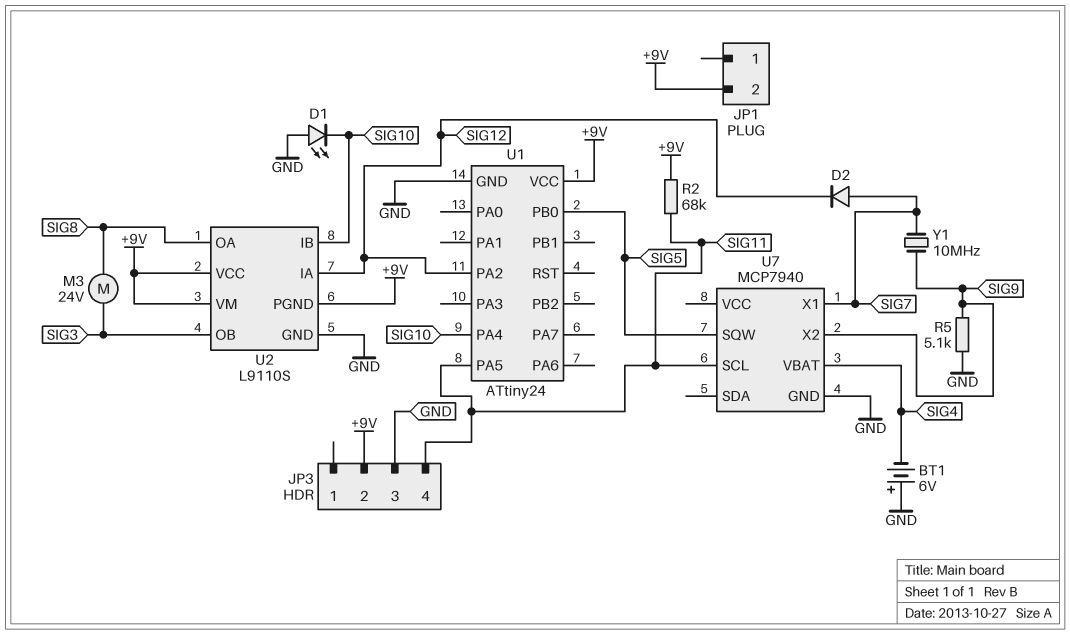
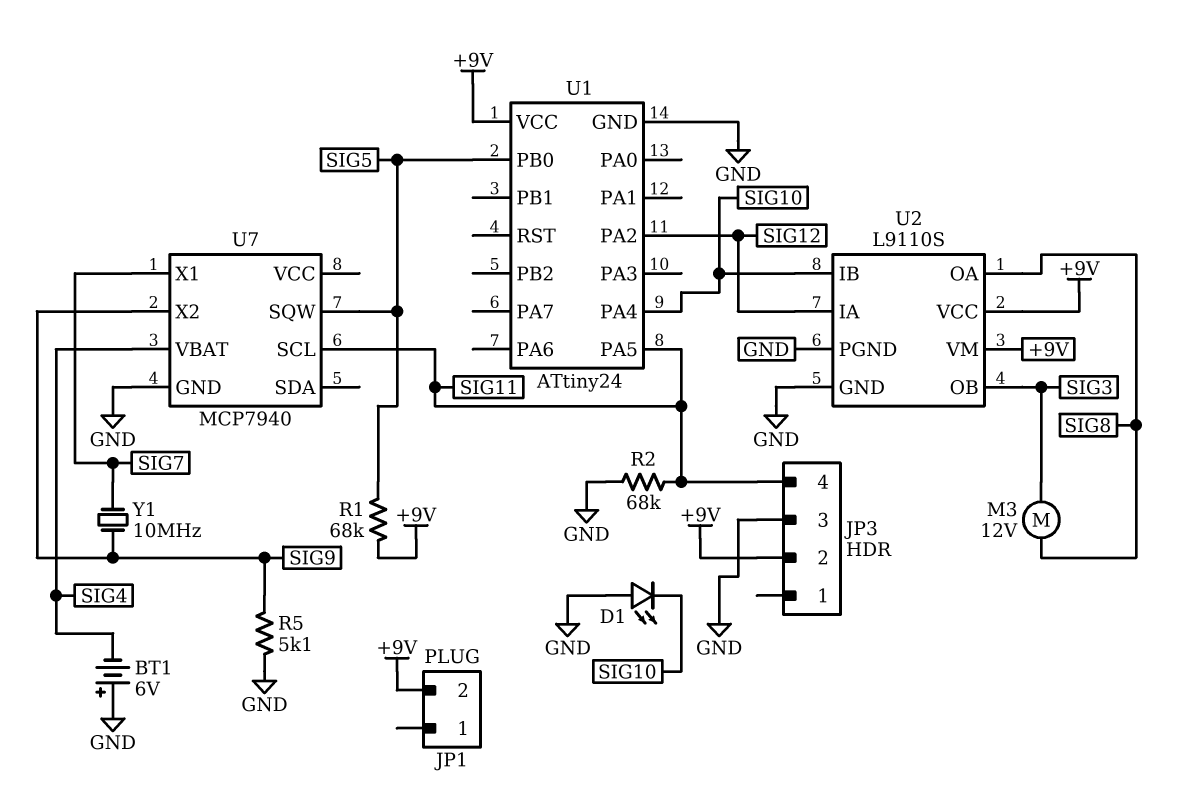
D2: diode (A SIG7, K SIG12) -> none
M3: motor 24V (SIG3, SIG8) -> motor 12V (SIG3, SIG8)
R1: none -> 68k (+9V, SIG5)
R2: 68k (+9V, SIG11) -> 68k (GND, SIG11)
U2 pin PGND: +9V -> GND

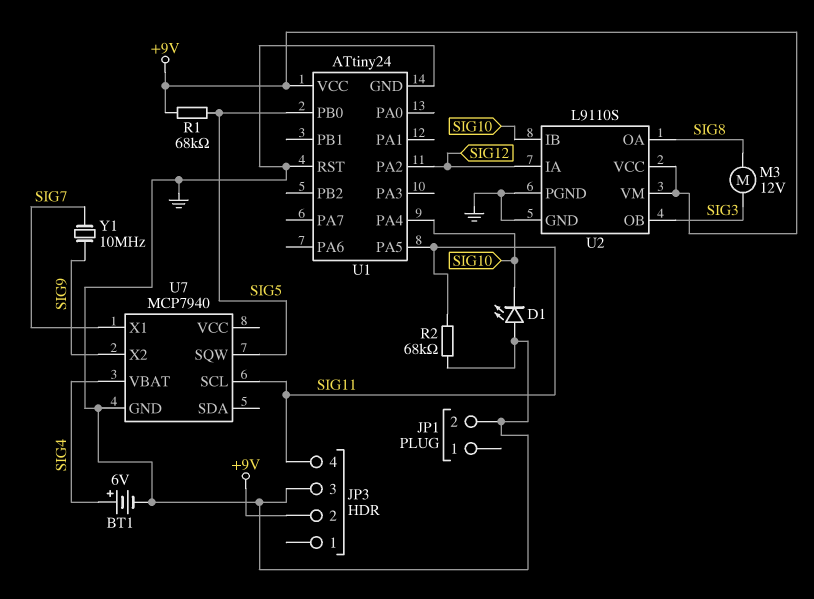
BT1: 6V (plus GND, minus SIG4) -> 6V (plus SIG4, minus GND)
JP1 pin 2: +9V -> GND
R5: 5.1k (GND, SIG9) -> none
U1 pin RST: none -> GND

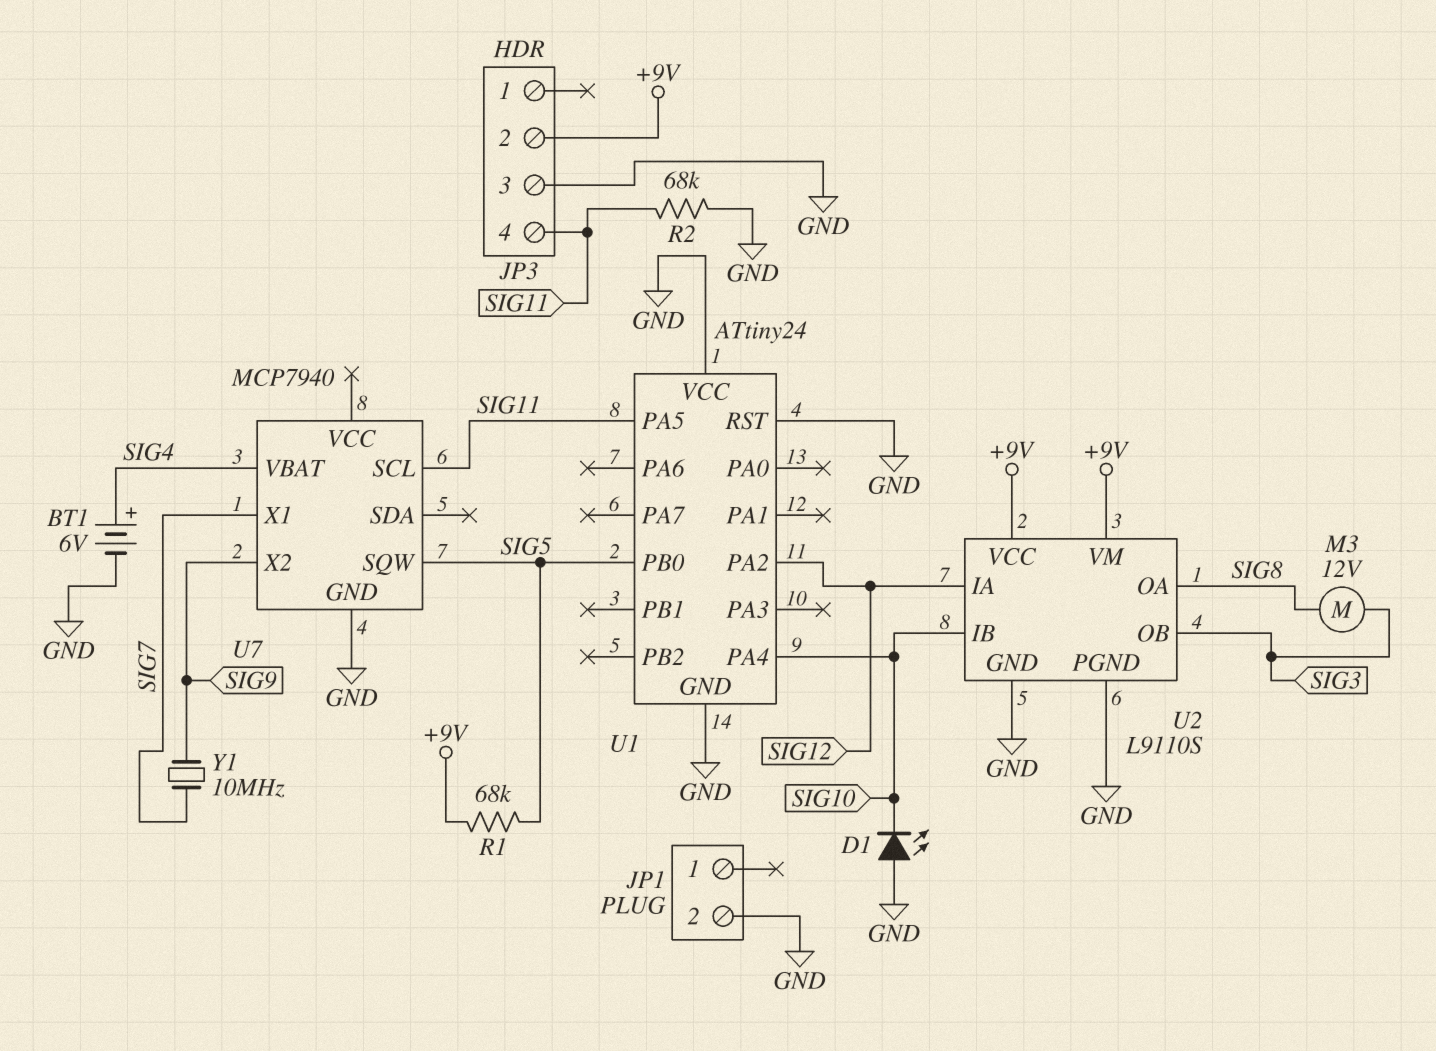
U1 pin VCC: +9V -> GND

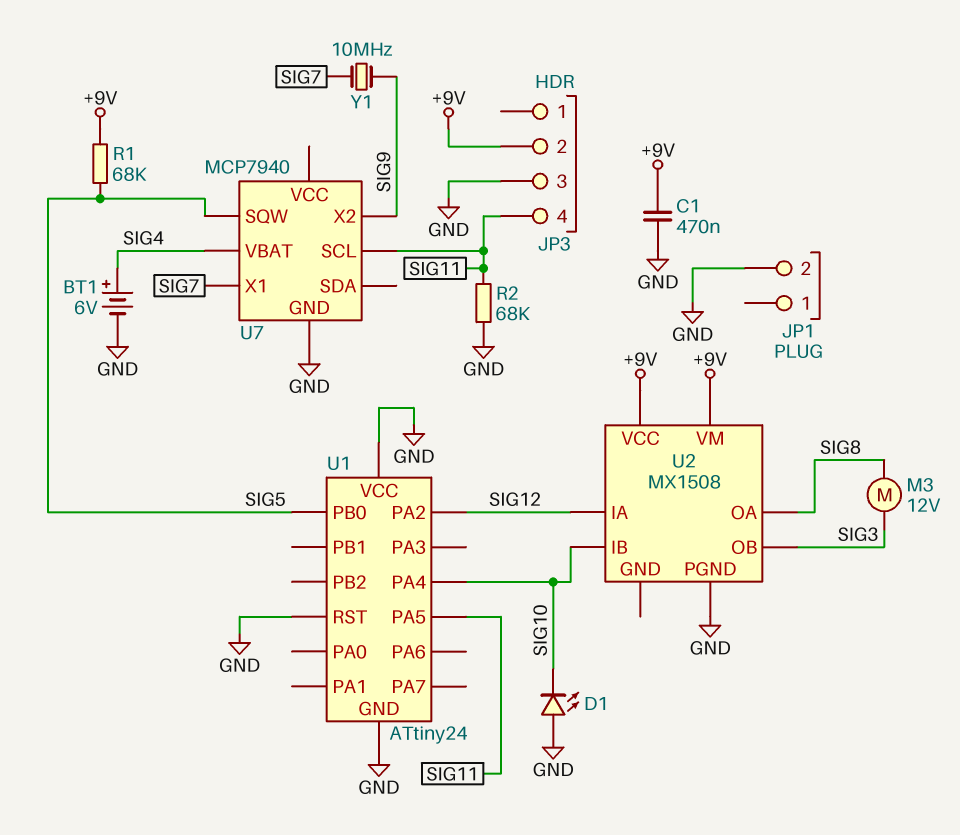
C1: none -> 470nF (+9V, GND)
U2: L9110S -> MX1508
U2 pin GND: GND -> none

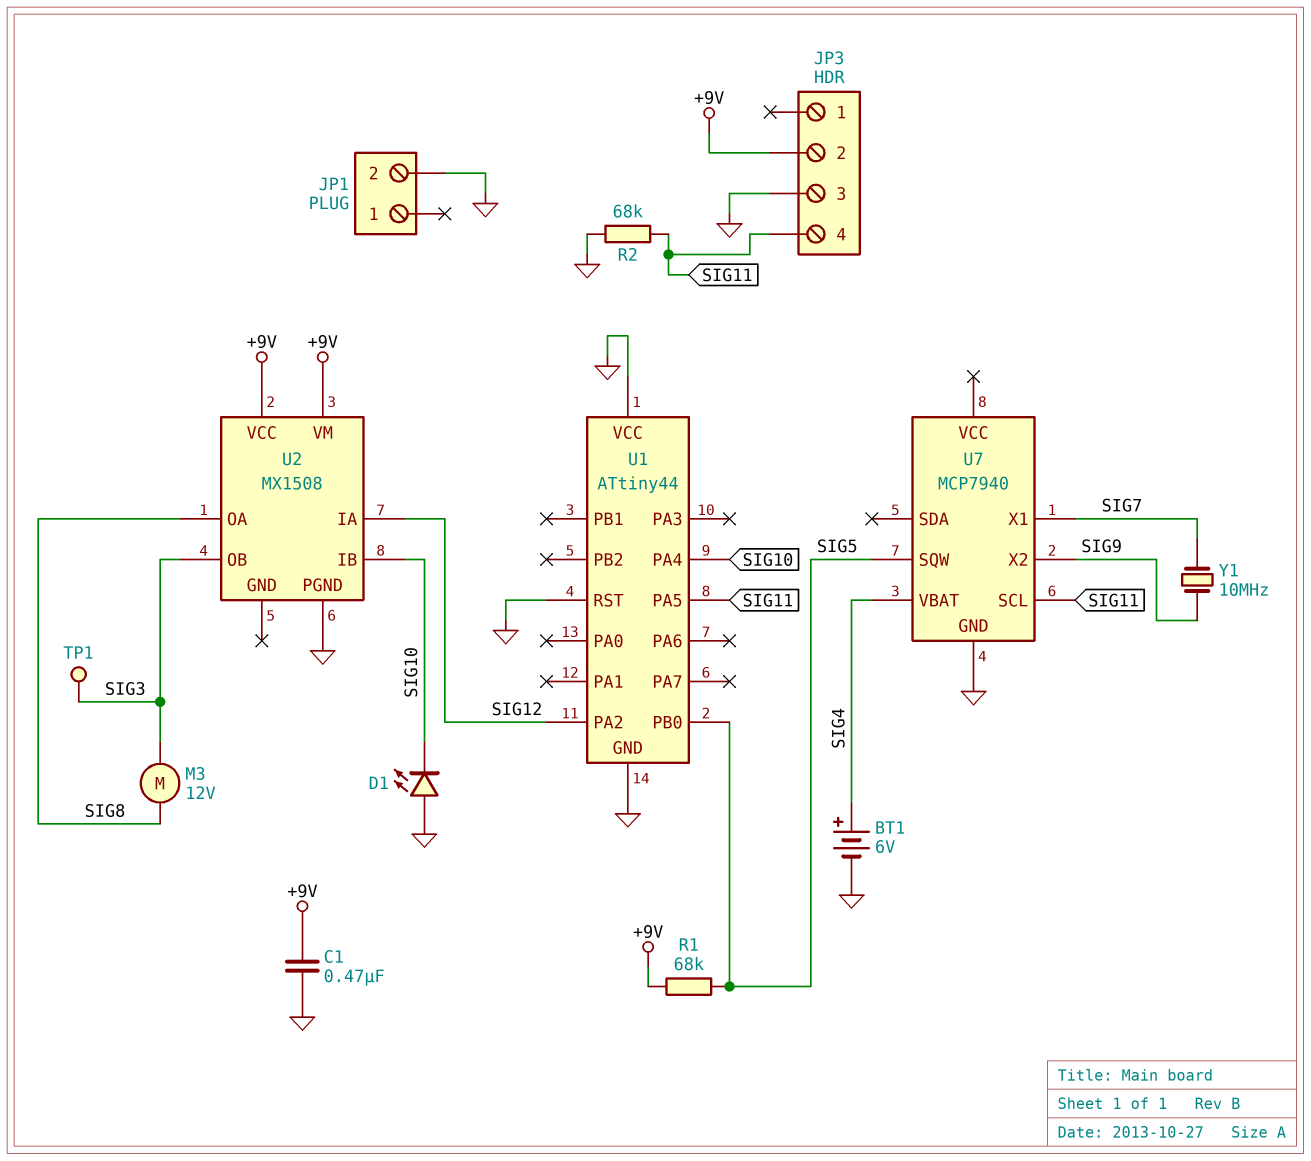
TP1: none -> test point (SIG3)
U1: ATtiny24 -> ATtiny44

